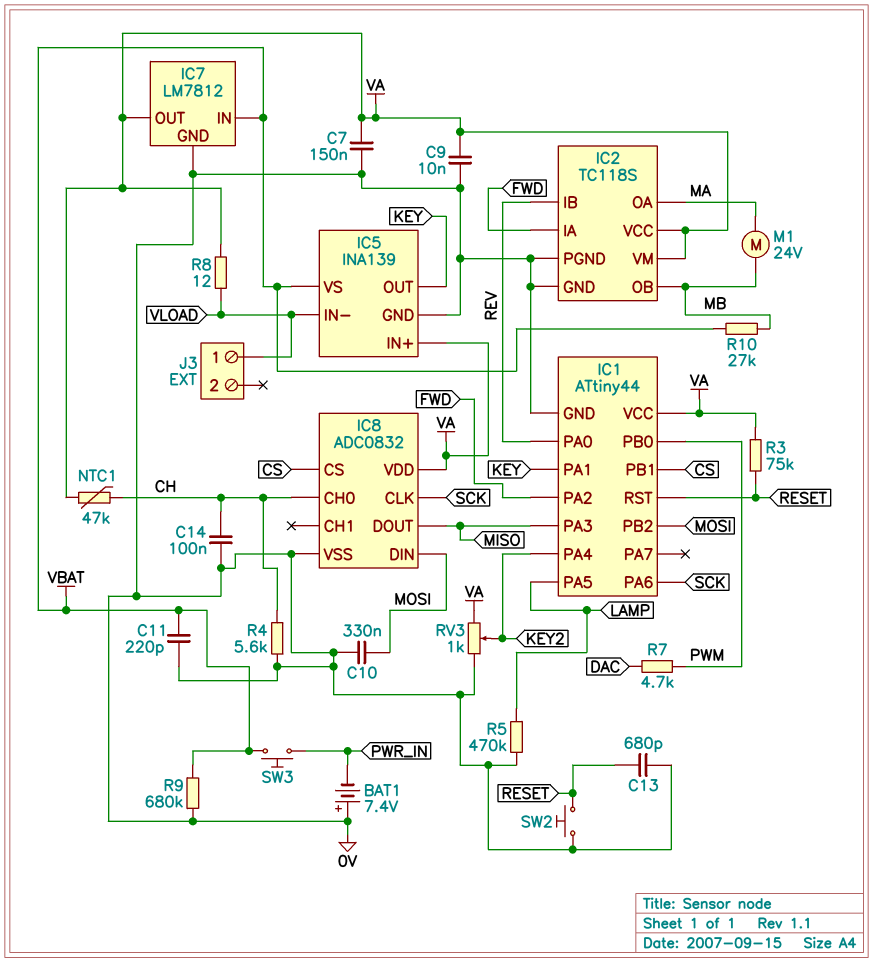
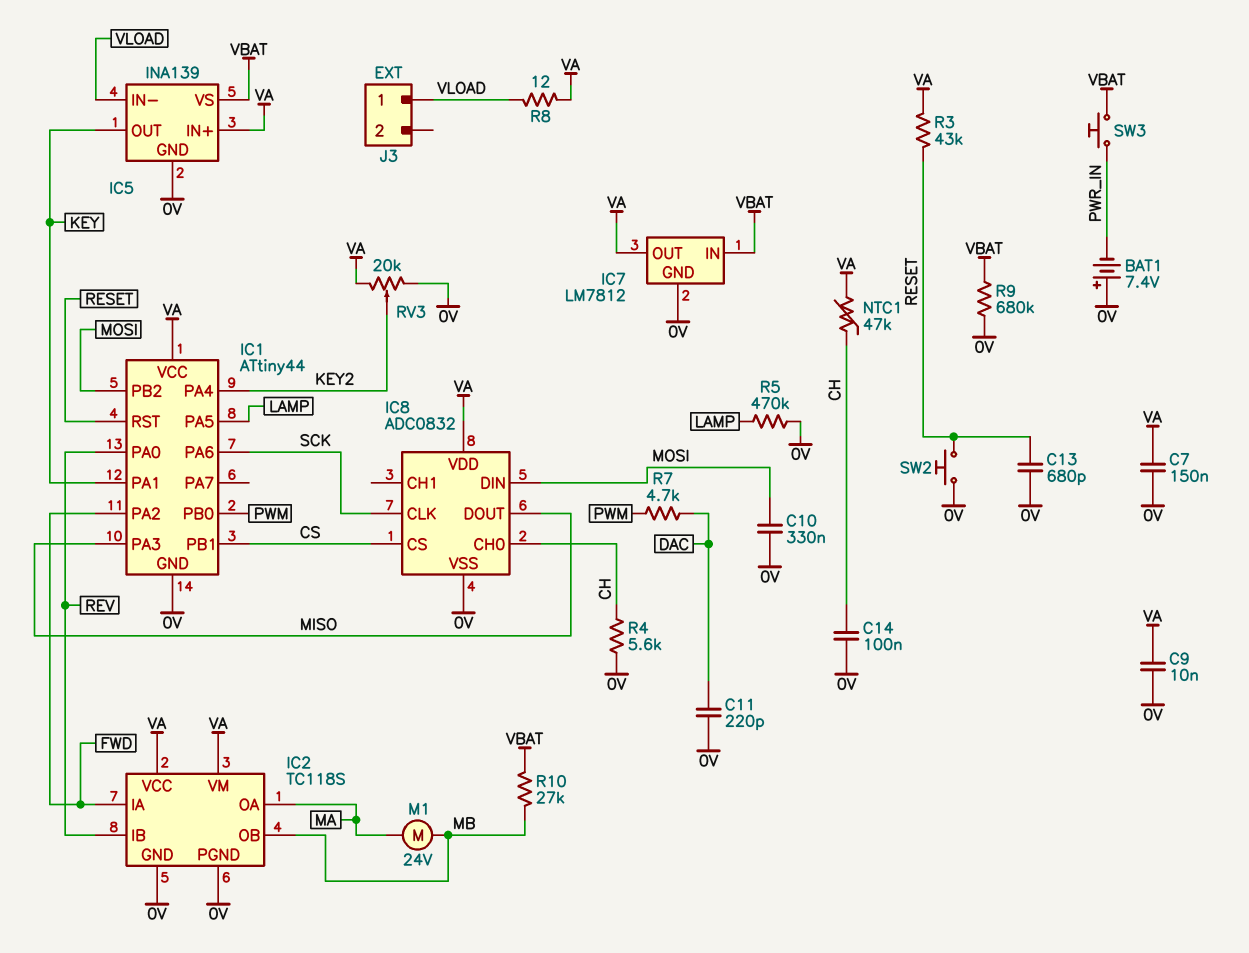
C11: 220pF (0V, VBAT) -> 220pF (0V, DAC)
R3: 75k (RESET, VA) -> 43k (RESET, VA)
RV3: 1k (0V, VA, wiper KEY2) -> 20k (0V, VA, wiper KEY2)

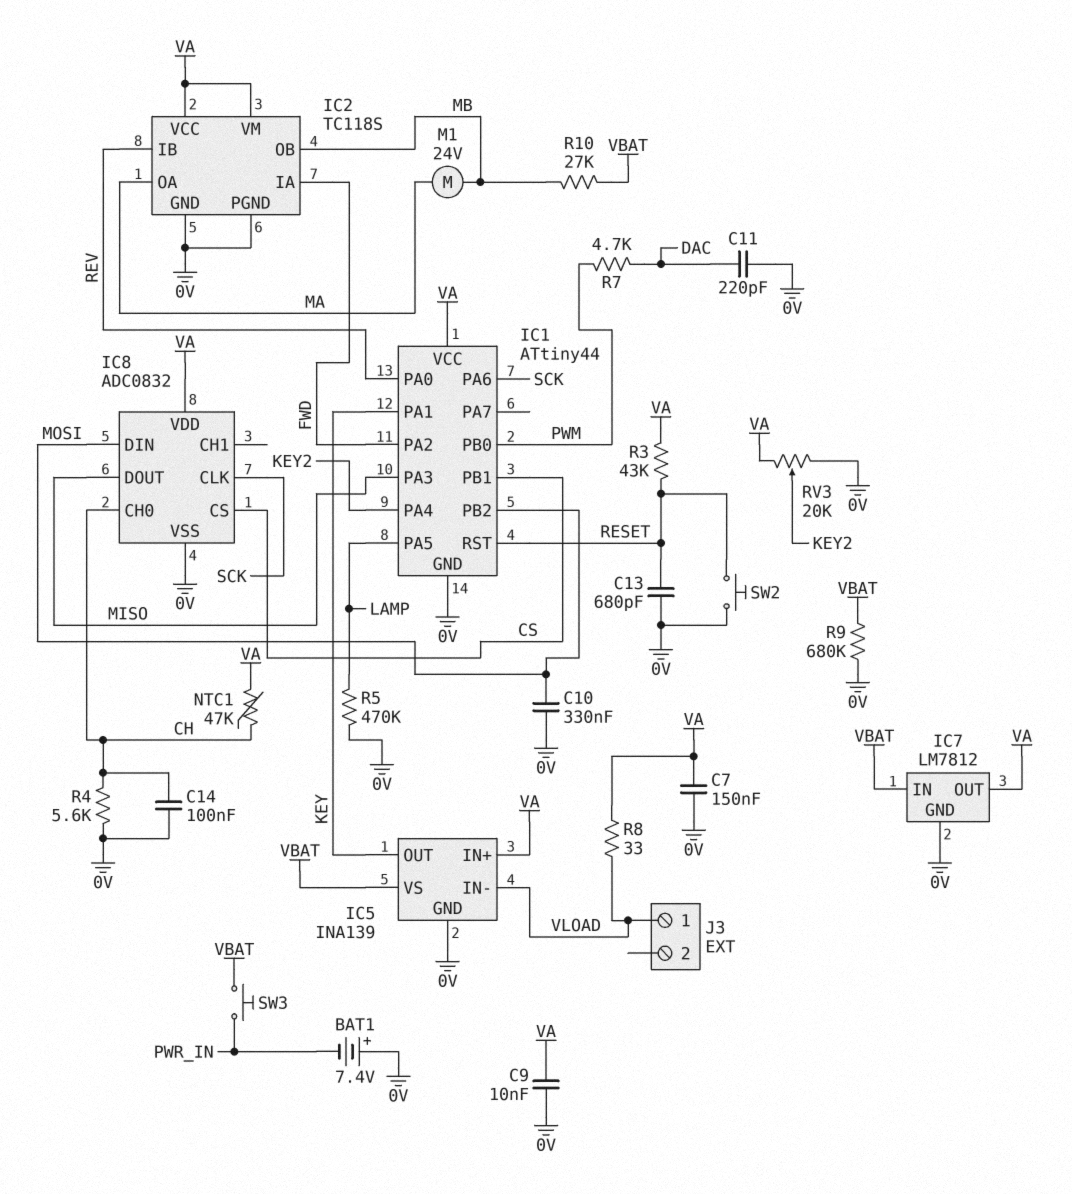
R8: 12 (VA, VLOAD) -> 33 (VA, VLOAD)

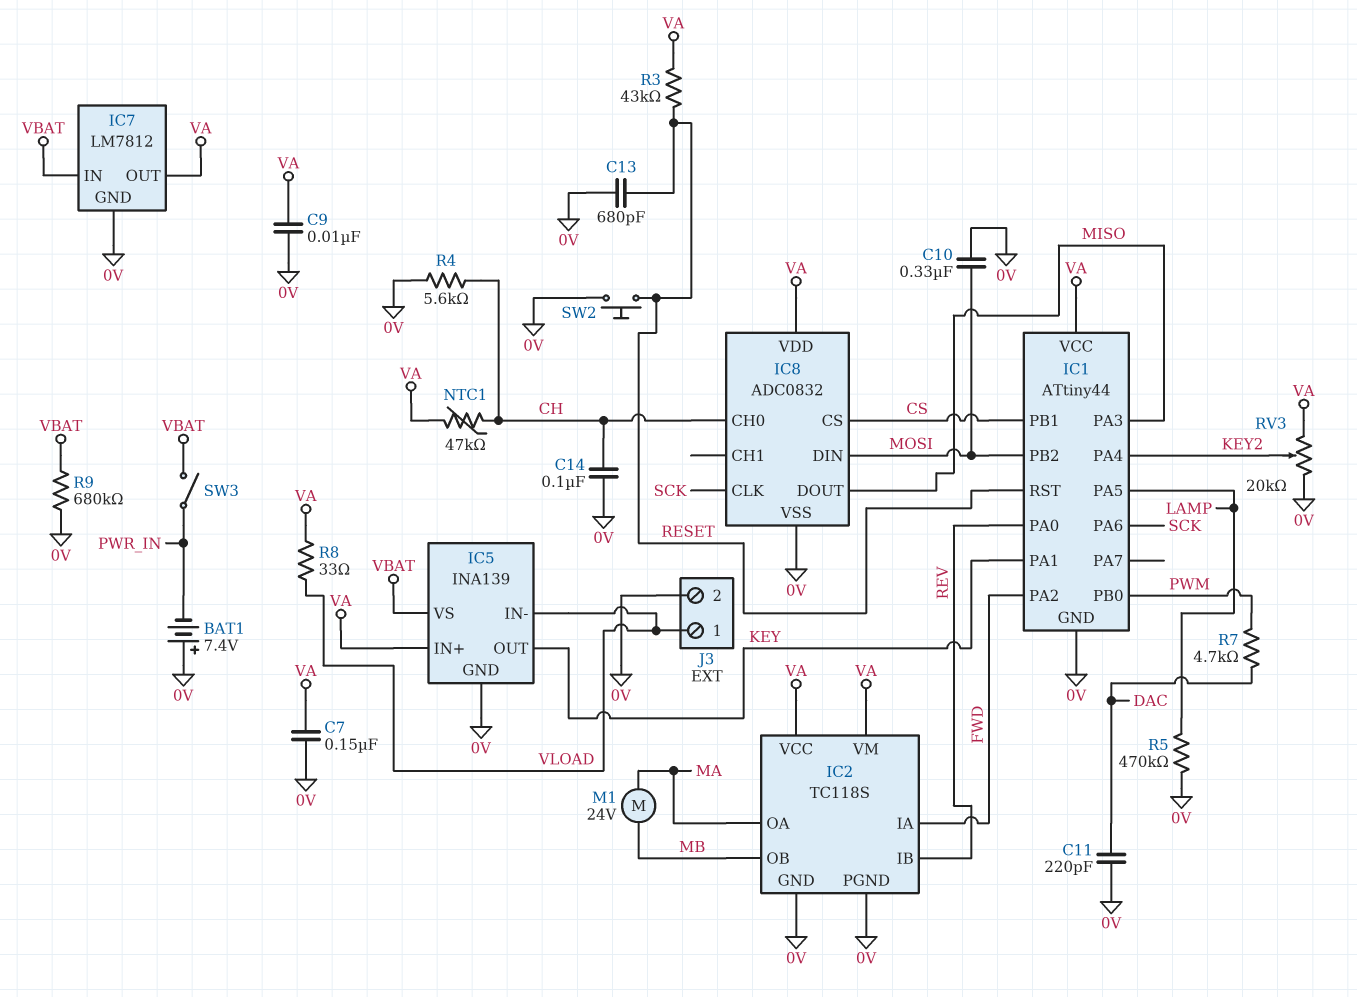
J3 pin 2: none -> 0V
R10: 27k (MB, VBAT) -> none
SW3: button (PWR_IN, VBAT) -> switch (PWR_IN, VBAT)

